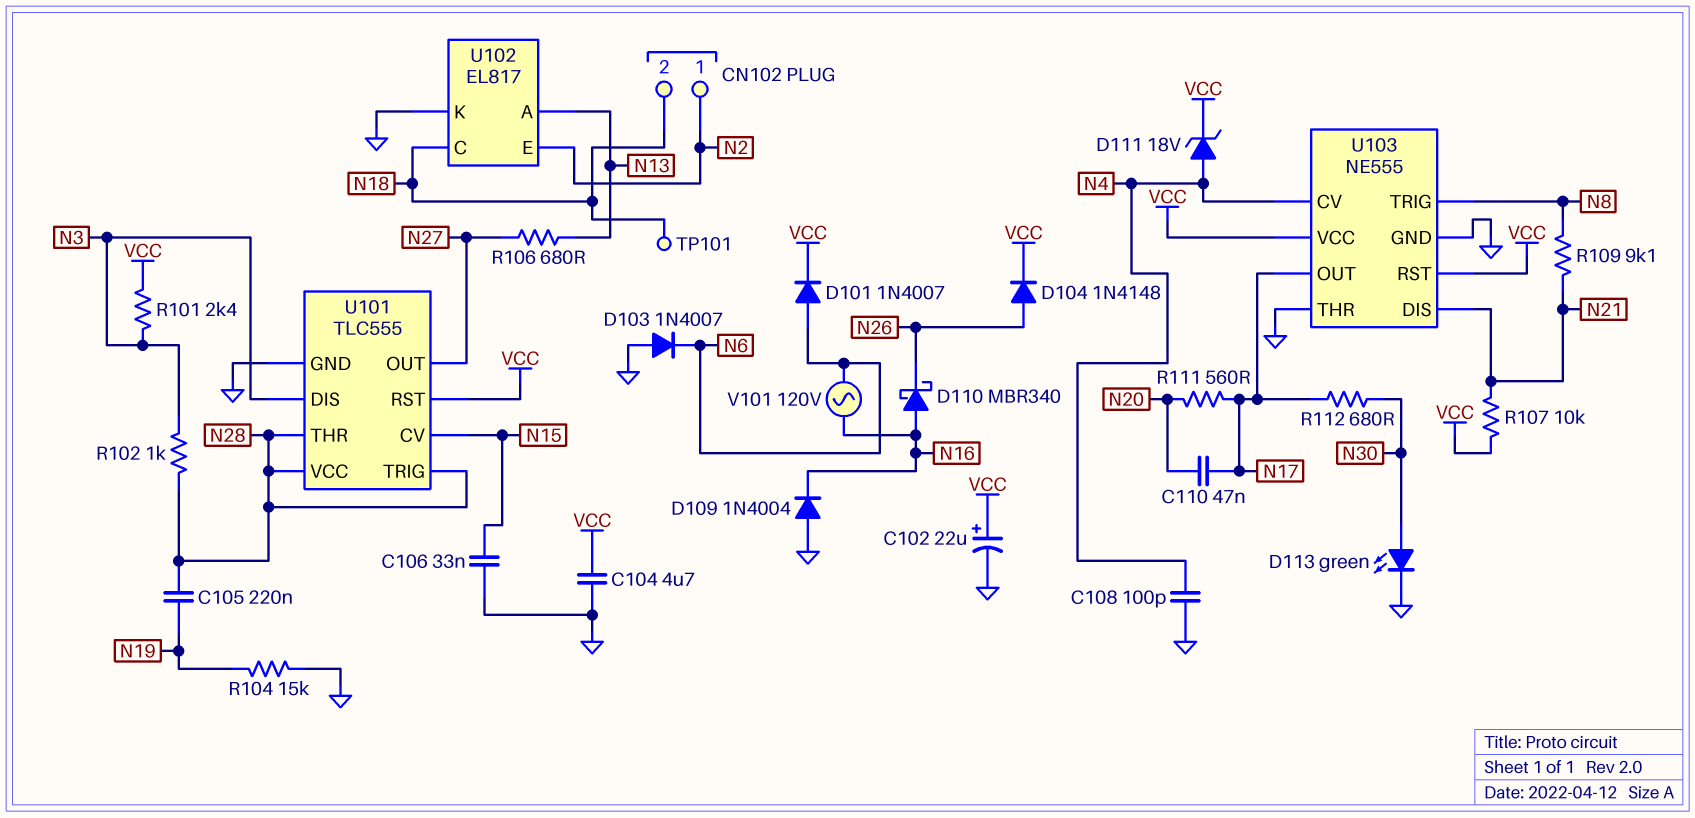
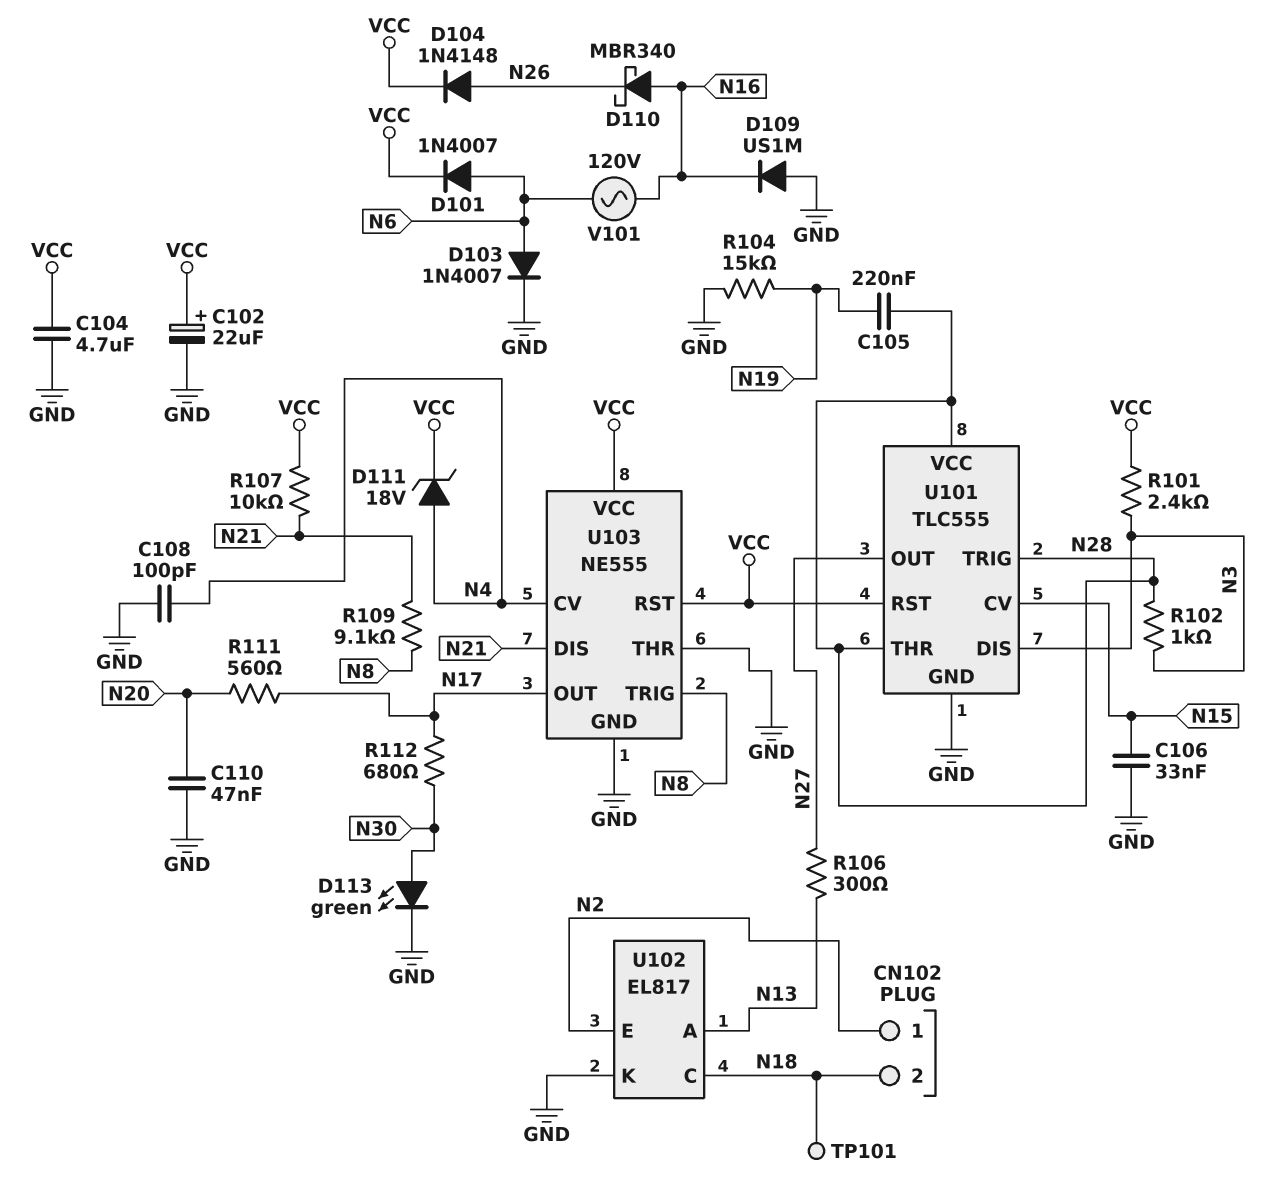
C110: 47nF (N17, N20) -> 47nF (GND, N20)
D103: diode 1N4007 (A GND, K N6) -> diode 1N4007 (A N6, K GND)
D109: diode 1N4004 (A GND, K N16) -> diode US1M (A GND, K N16)
R106: 680 (N13, N27) -> 300 (N13, N27)

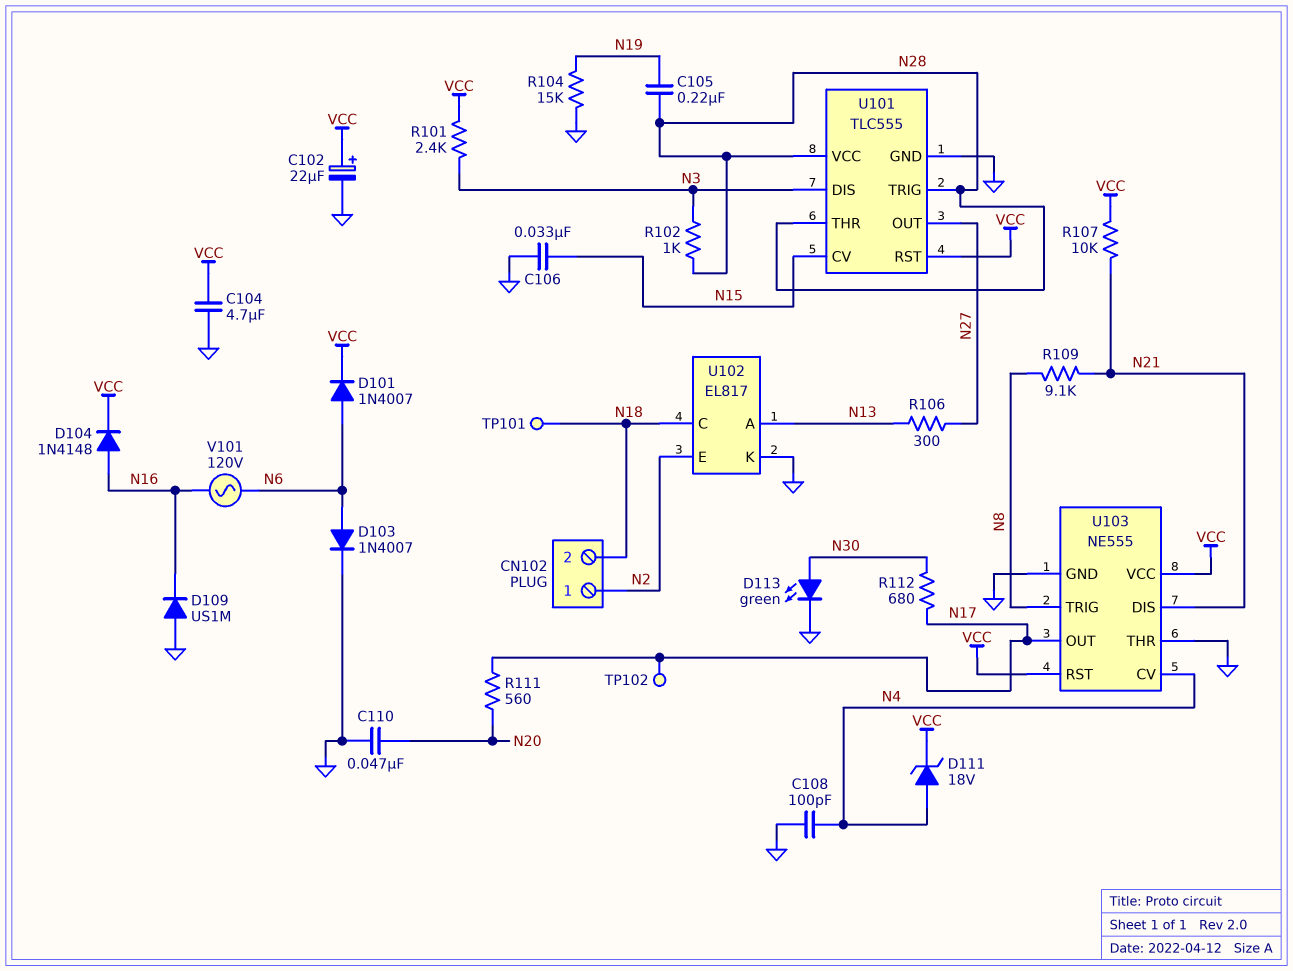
D104: diode 1N4148 (A N26, K VCC) -> diode 1N4148 (A N16, K VCC)
D110: schottky MBR340 (A N16, K N26) -> none
TP102: none -> test point (N17)

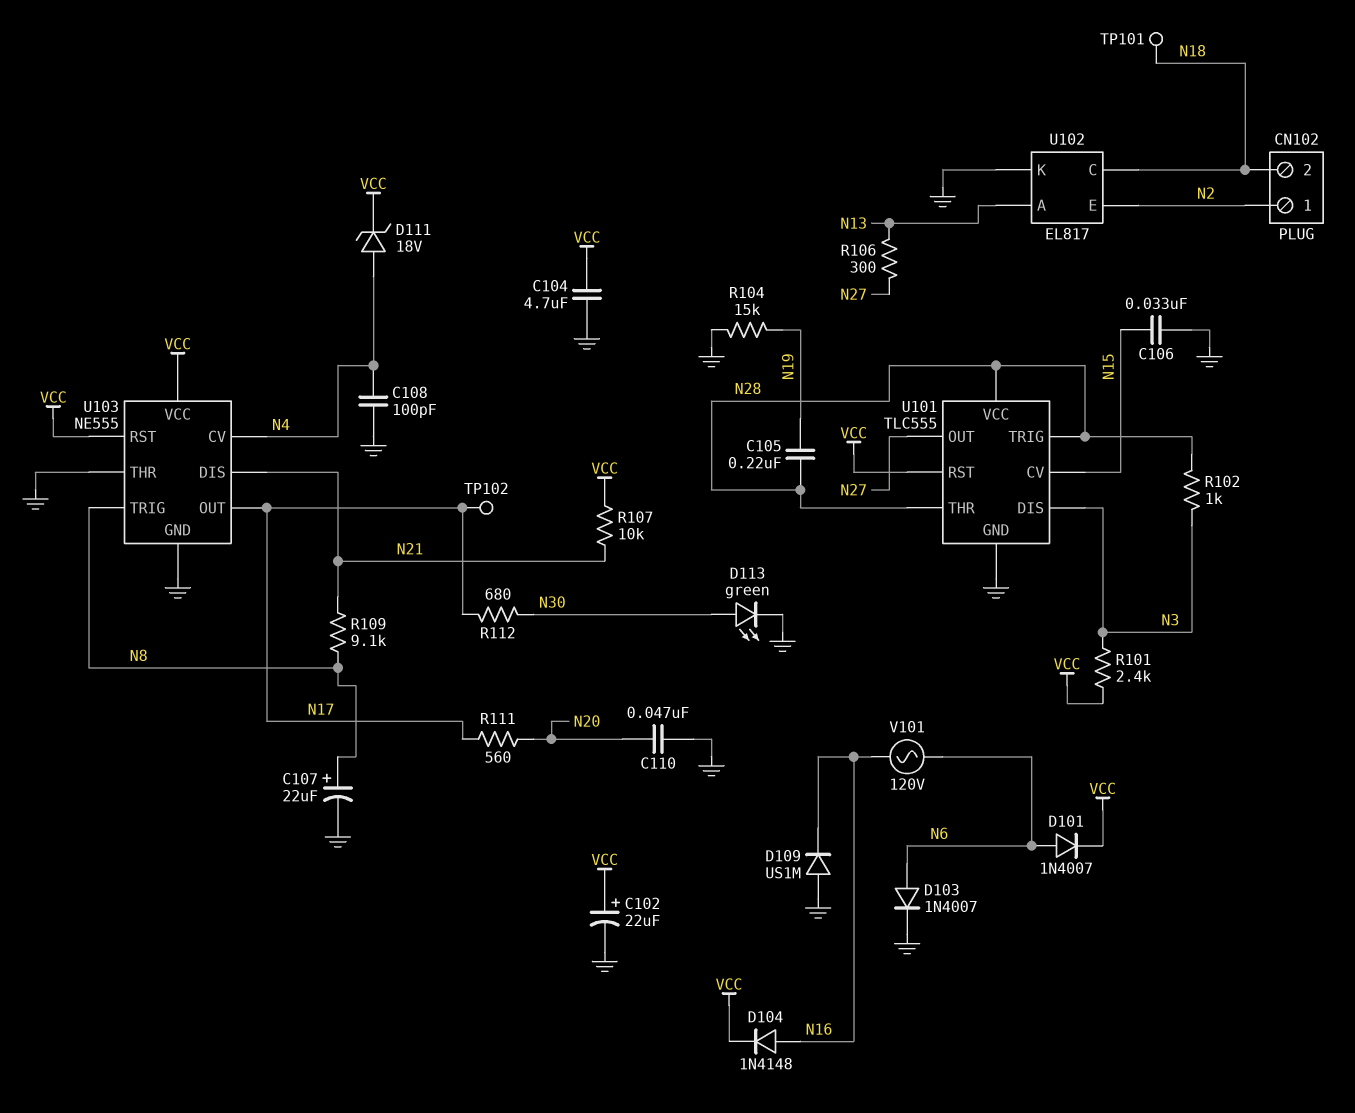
C107: none -> 22uF (plus N8, minus GND)

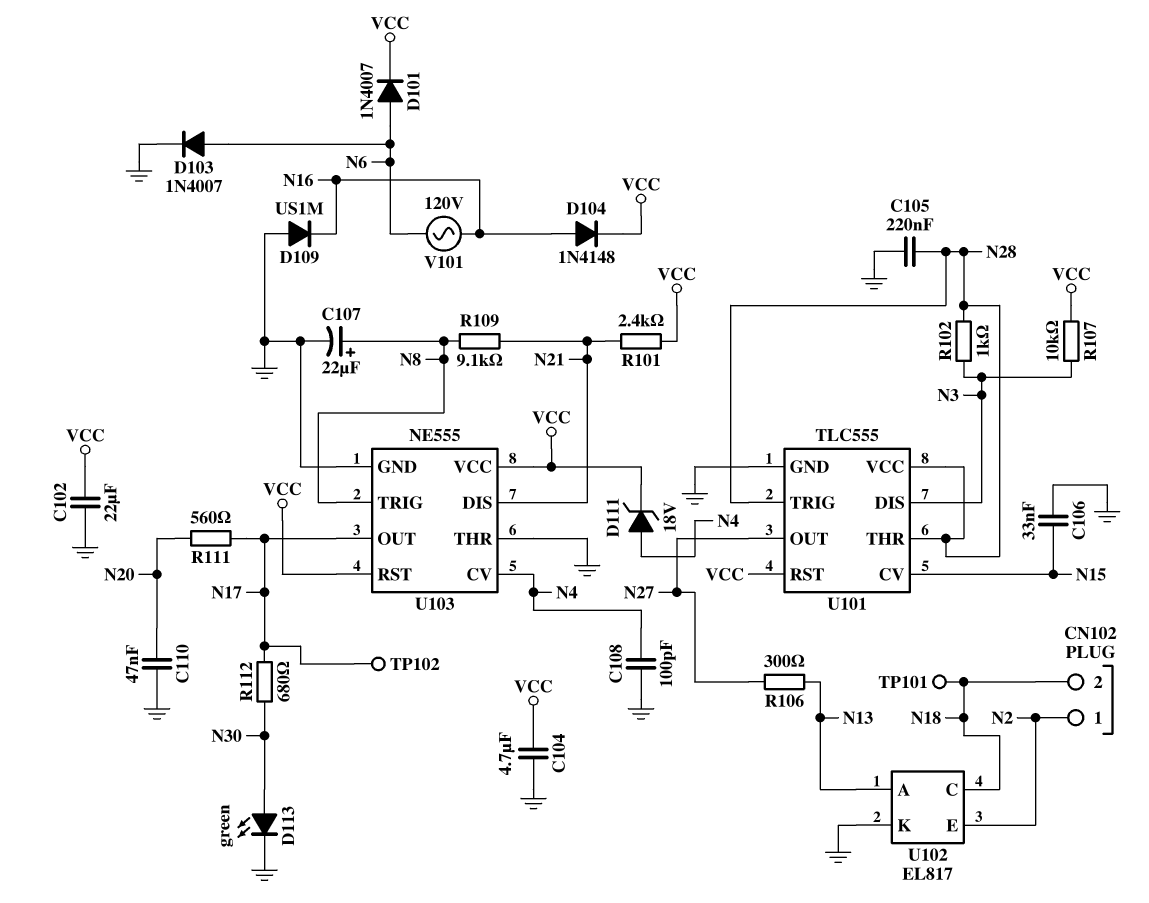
C102: 22uF (plus VCC, minus GND) -> 22uF (GND, VCC)
C105: 220nF (N19, N28) -> 220nF (GND, N28)
R101: 2.4k (N3, VCC) -> 2.4k (N21, VCC)
R104: 15k (GND, N19) -> none
R107: 10k (N21, VCC) -> 10k (N3, VCC)

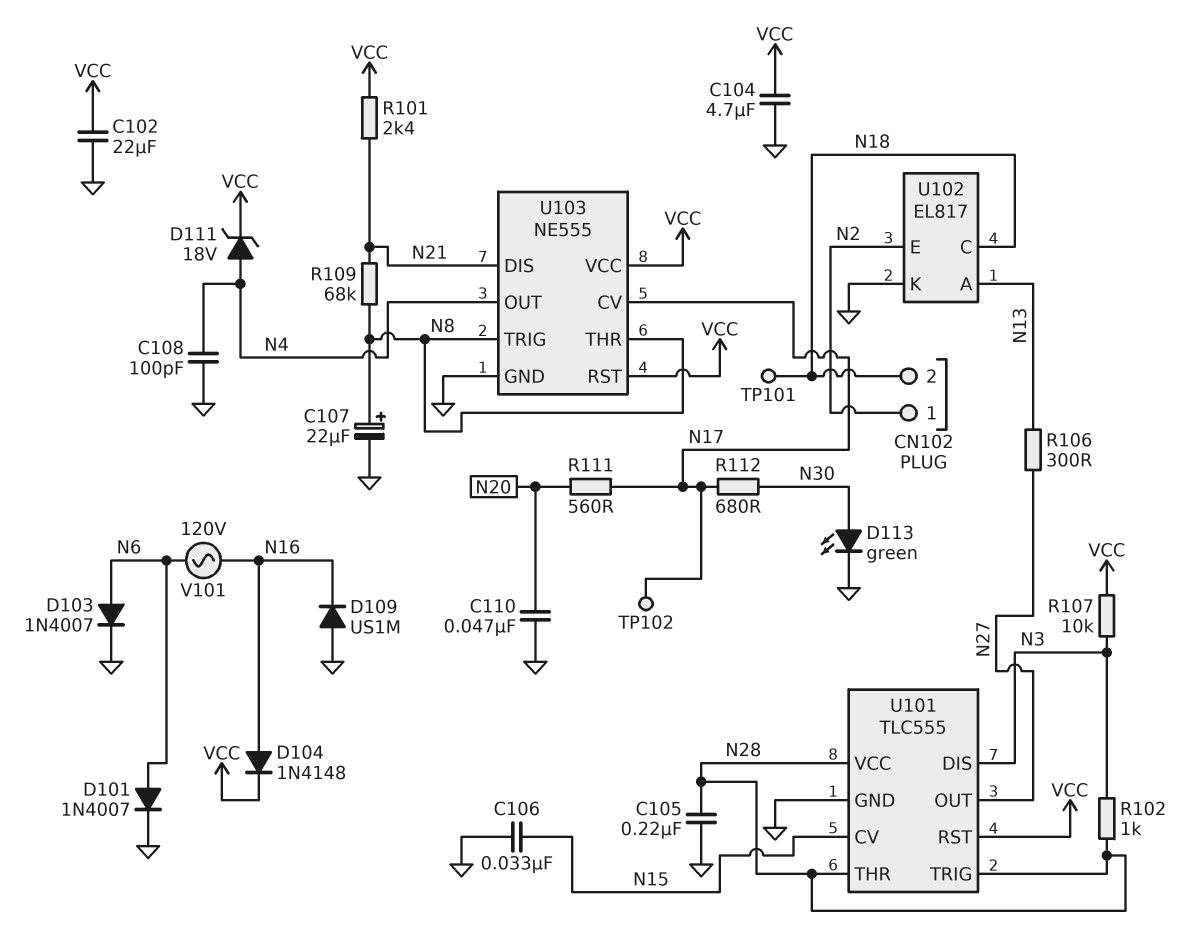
D101: diode 1N4007 (A N6, K VCC) -> diode 1N4007 (A N6, K GND)
R109: 9.1k (N8, N21) -> 68k (N8, N21)
U103 pin CV: N4 -> N17
U103 pin OUT: N17 -> N4
U103 pin THR: GND -> N8

